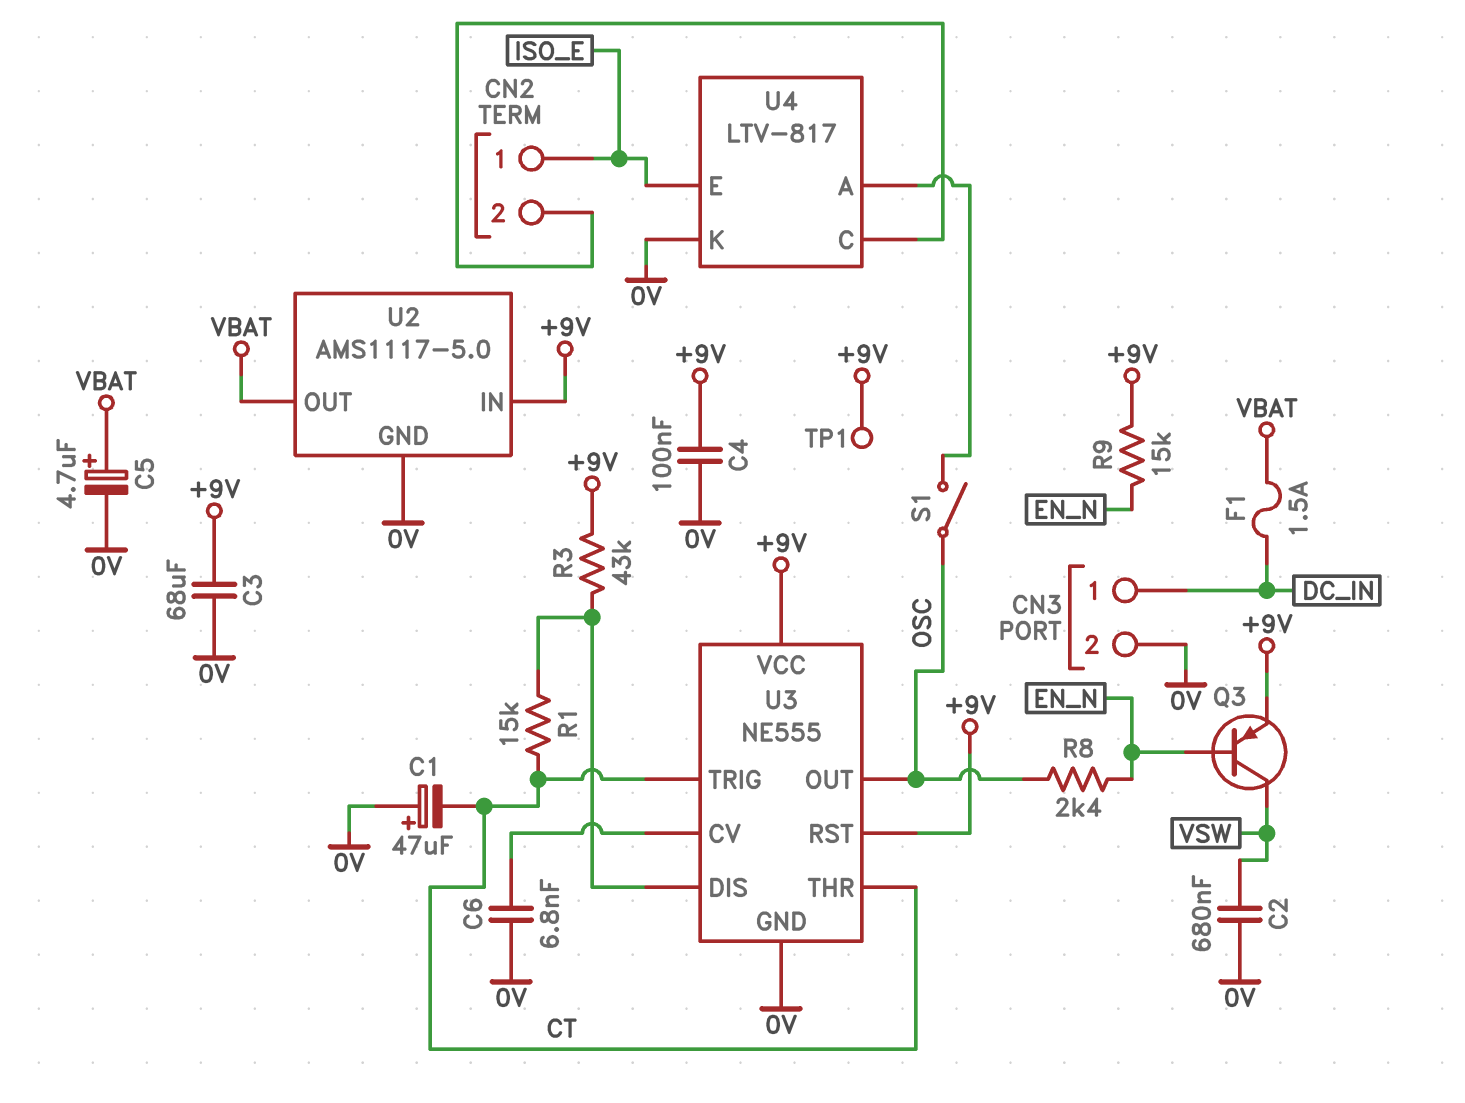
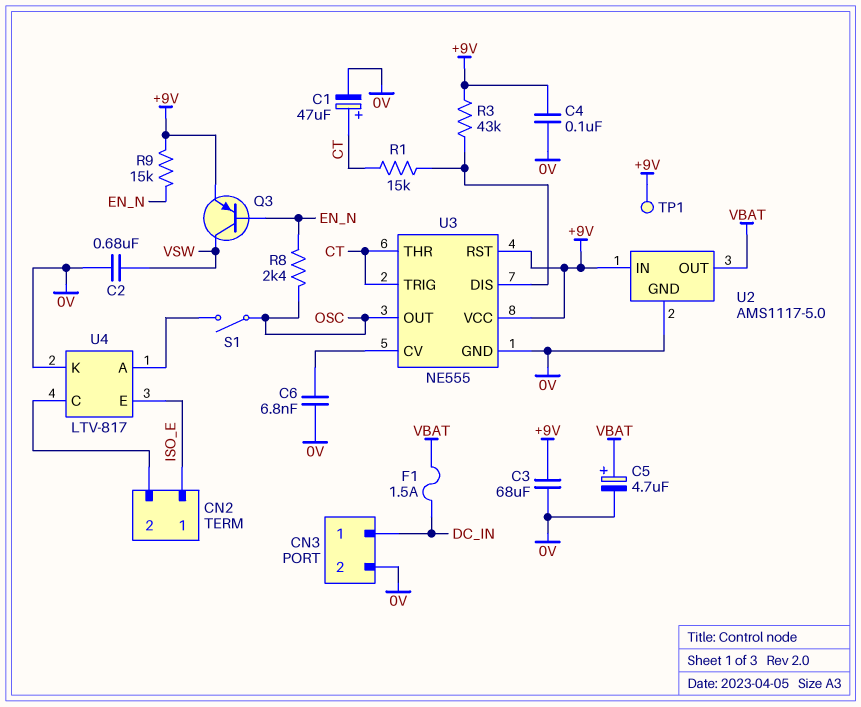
C1: 47uF (plus 0V, minus CT) -> 47uF (plus CT, minus 0V)

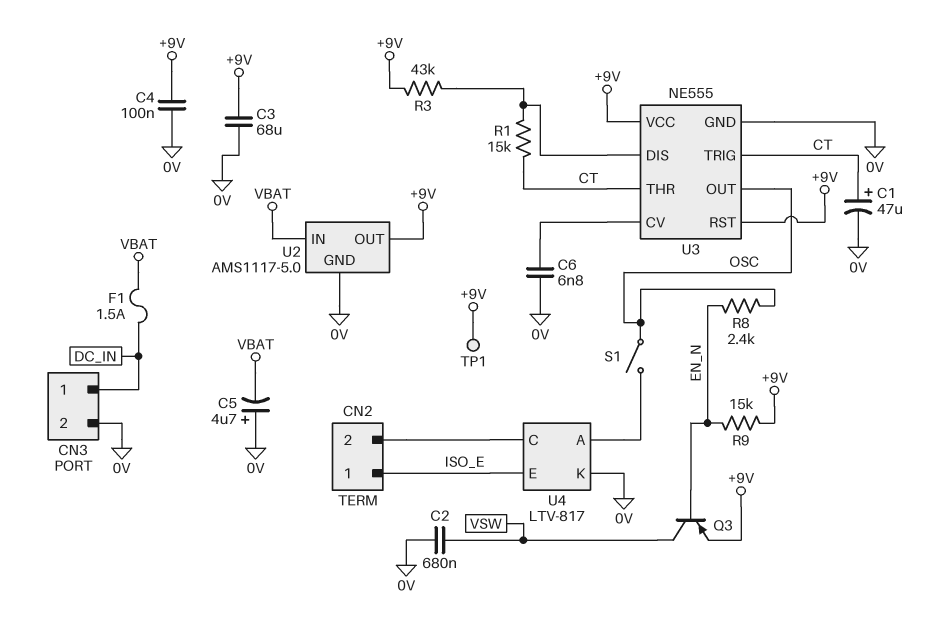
C5: 4.7uF (plus VBAT, minus 0V) -> 4.7uF (plus 0V, minus VBAT)
U2 pin IN: +9V -> VBAT
U2 pin OUT: VBAT -> +9V

